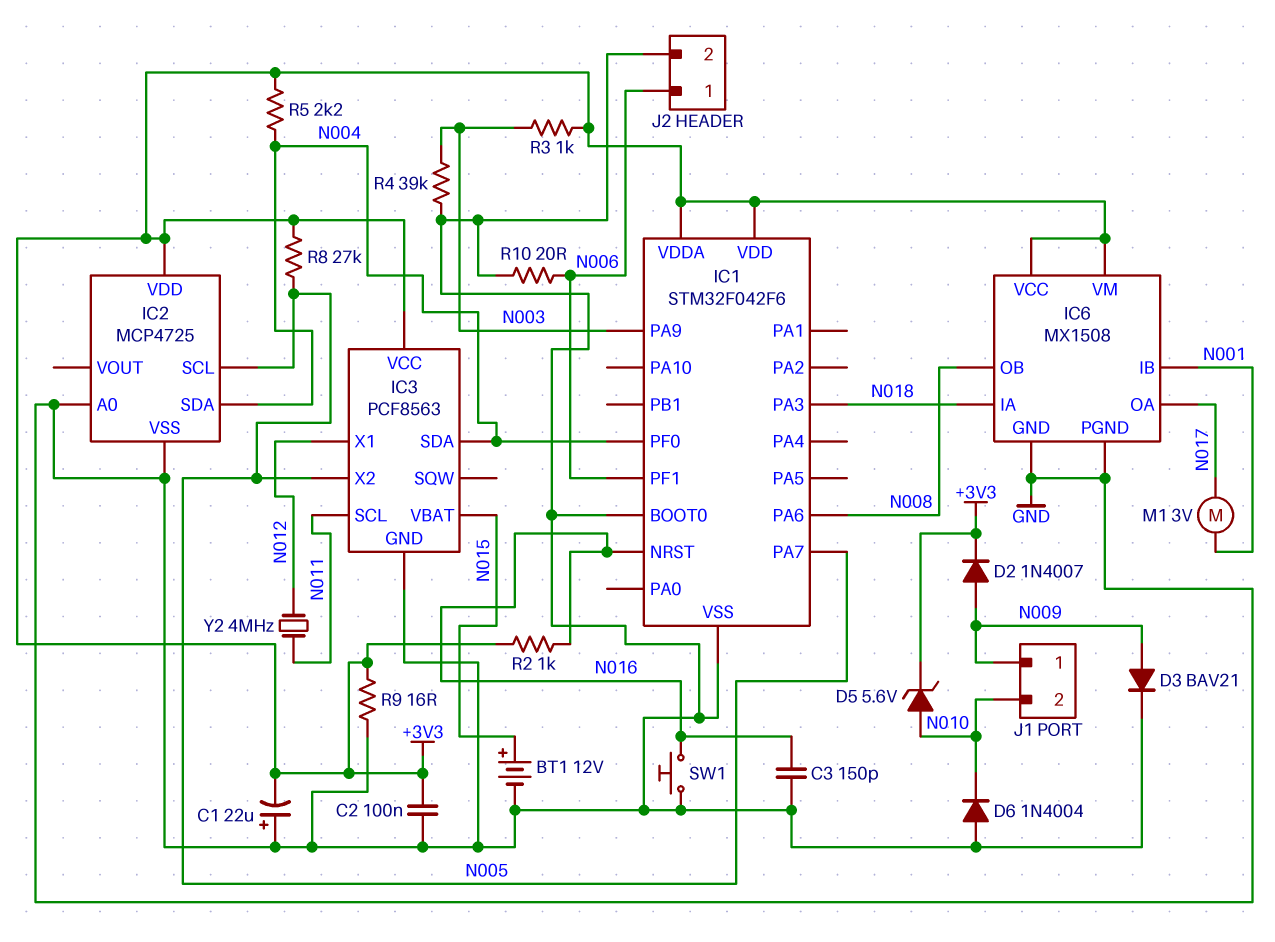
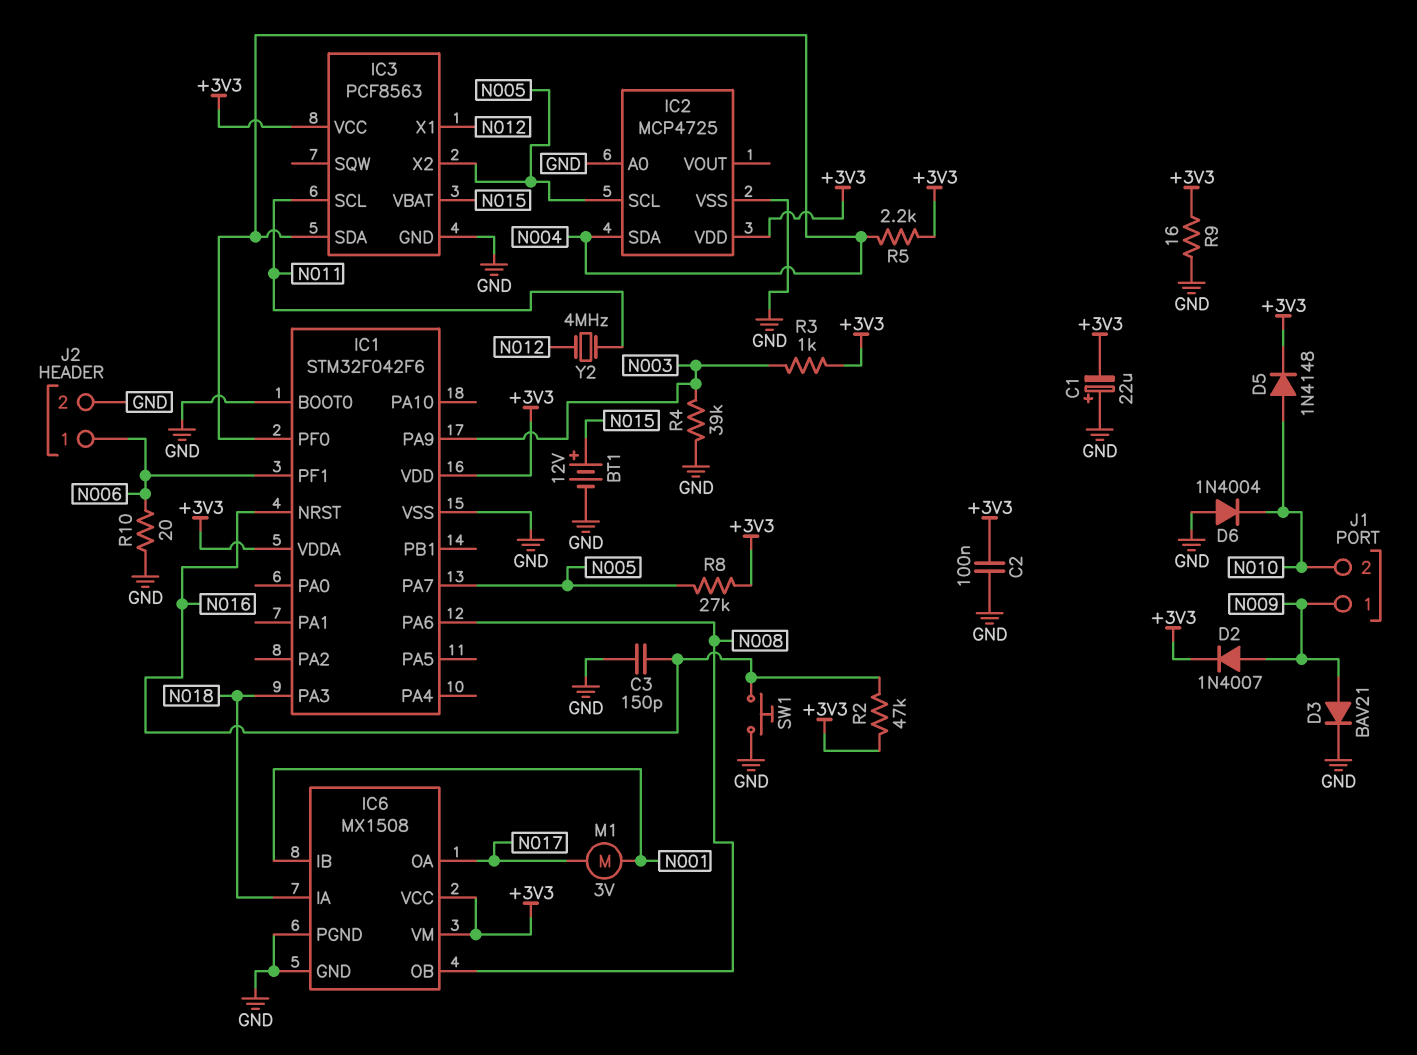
D5: zener 5.6V (A N010, K +3V3) -> diode 1N4148 (A N010, K +3V3)
R2: 1k (+3V3, N016) -> 47k (+3V3, N016)

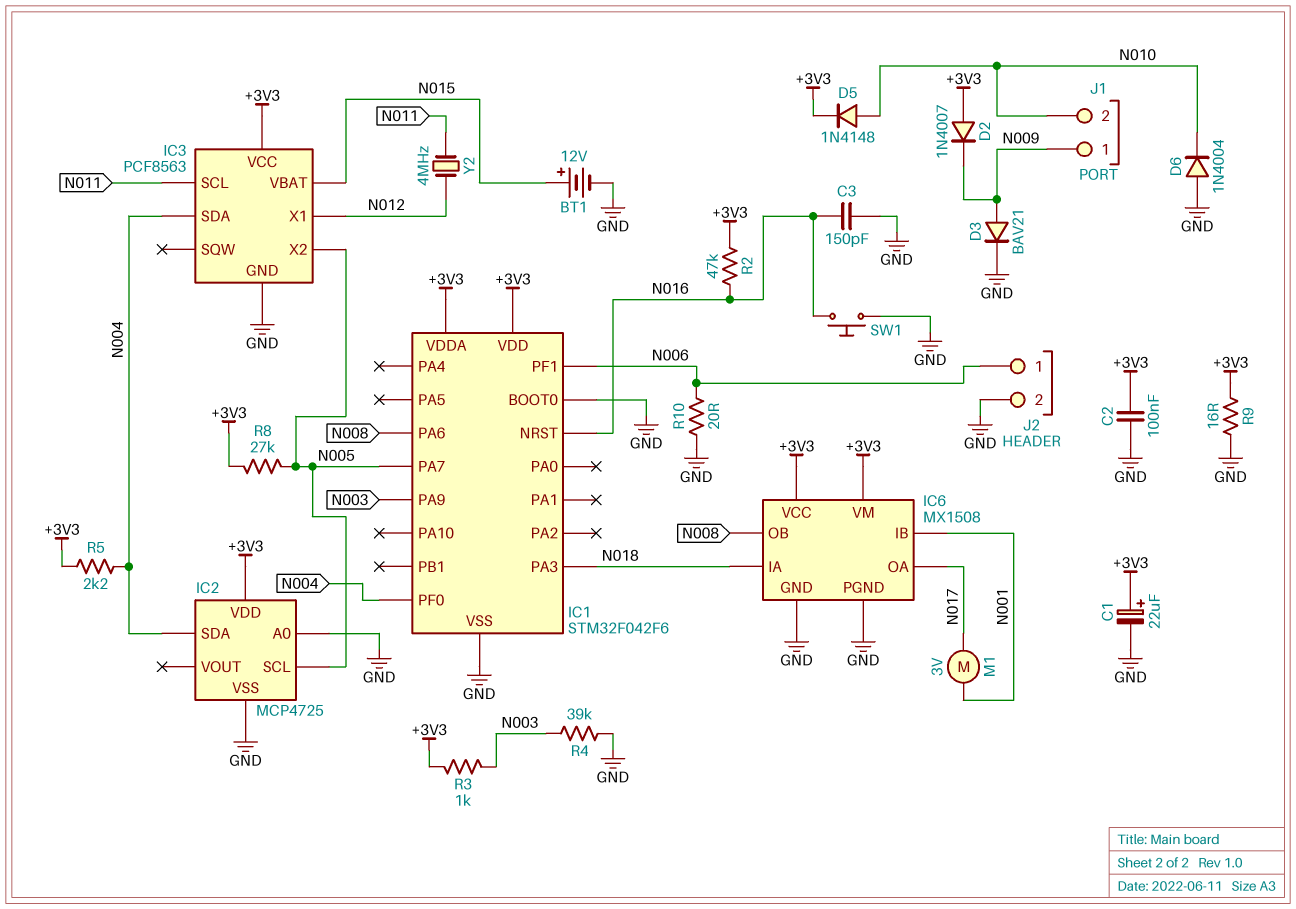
C1: 22uF (plus GND, minus +3V3) -> 22uF (plus +3V3, minus GND)
D2: diode 1N4007 (A N009, K +3V3) -> diode 1N4007 (A +3V3, K N009)

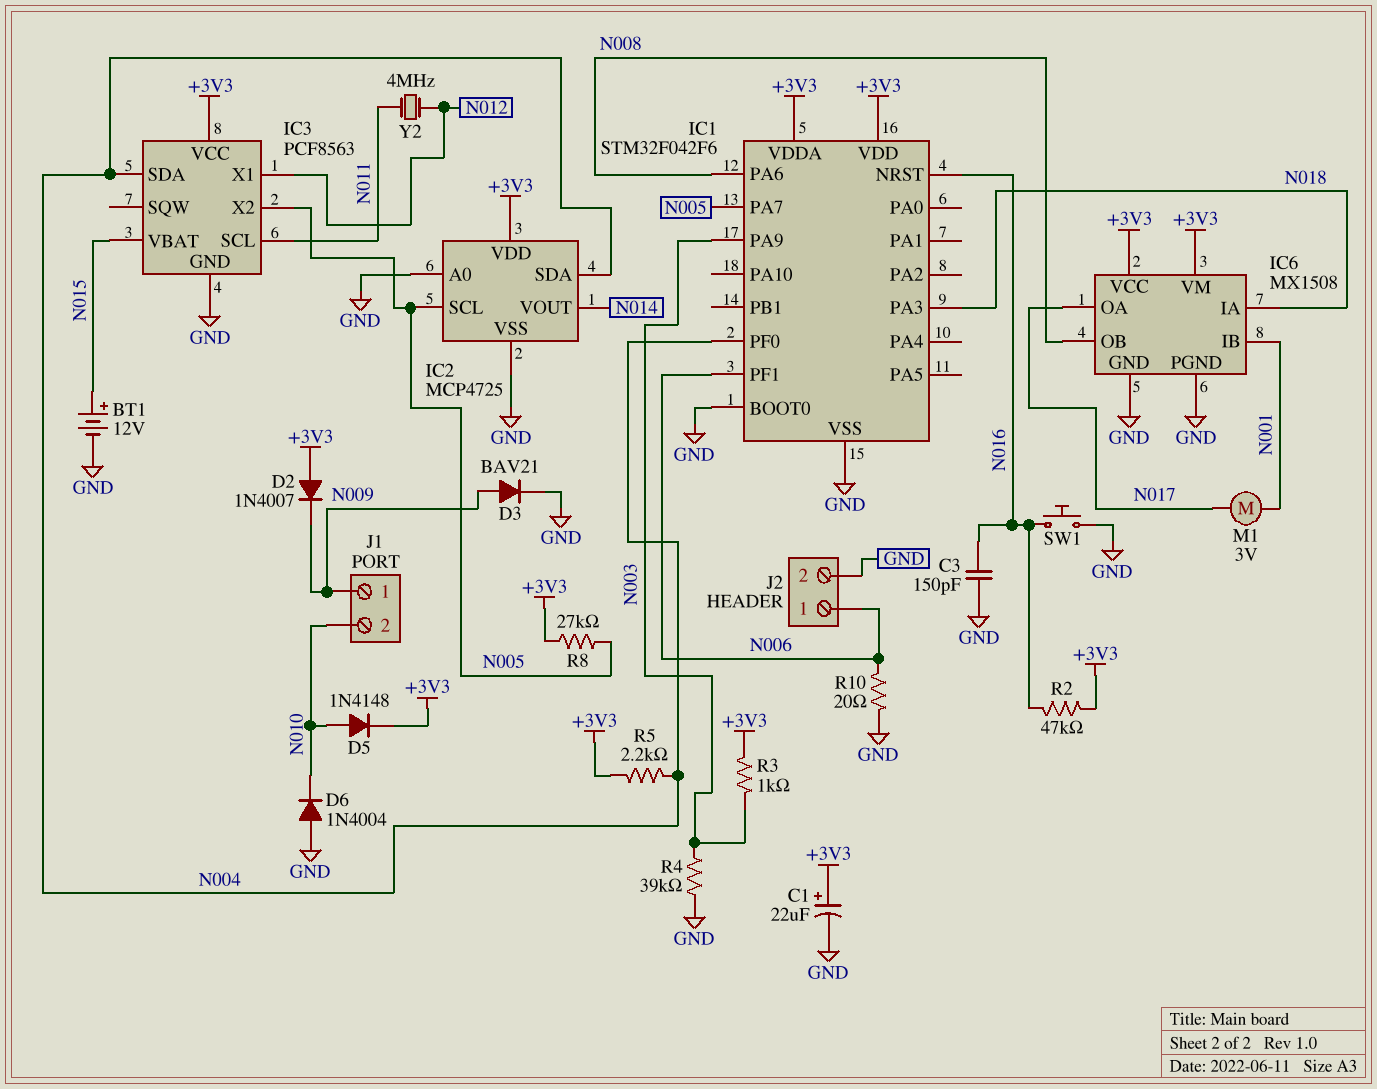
C2: 100nF (+3V3, GND) -> none
IC2 pin VOUT: none -> N014
R9: 16 (+3V3, GND) -> none

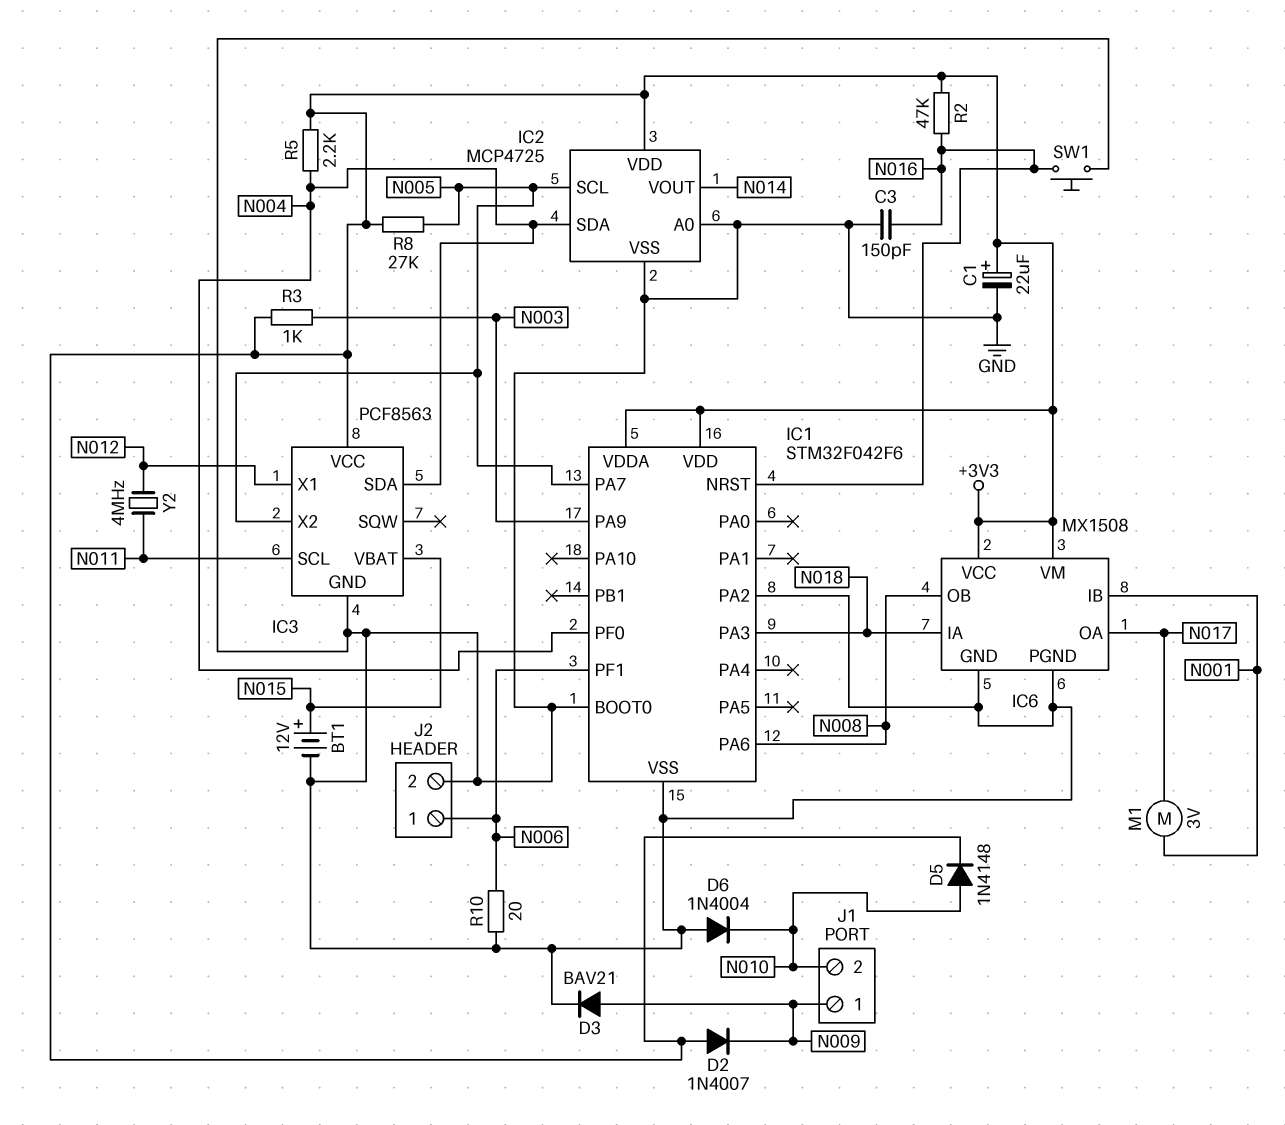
IC1 pin PA2: none -> GND
R4: 39k (GND, N003) -> none

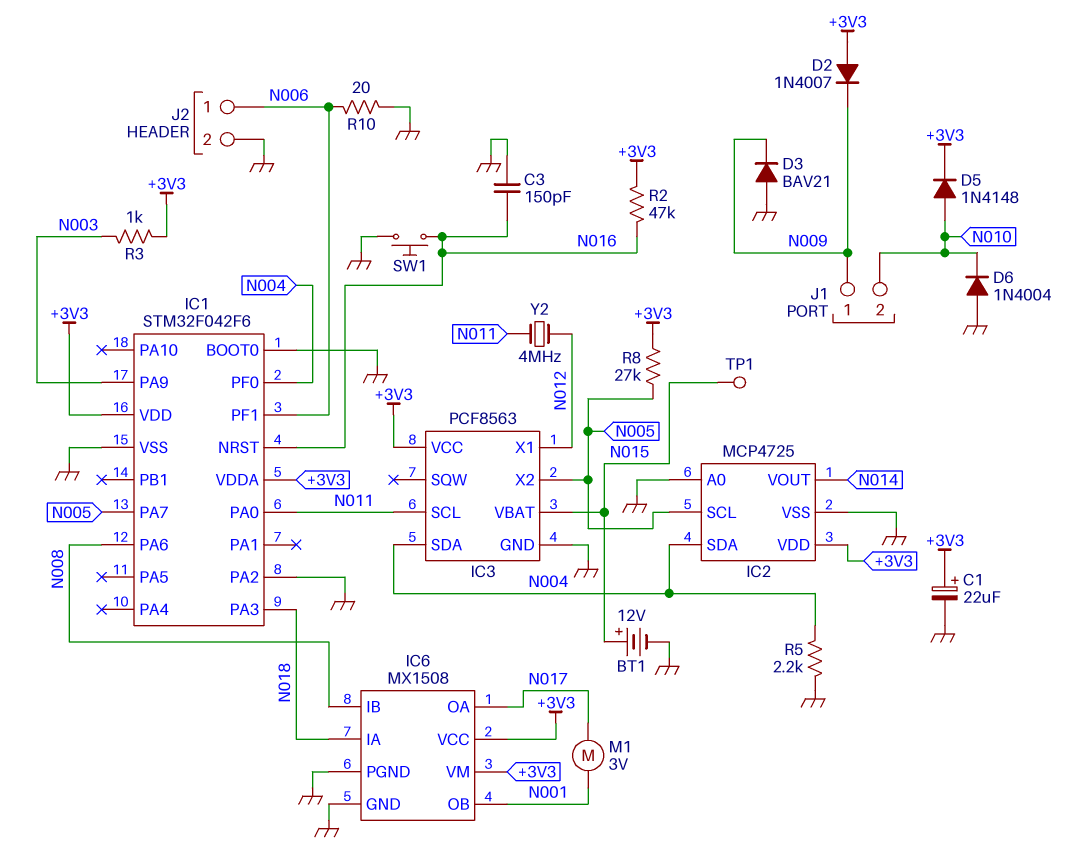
D3: diode BAV21 (A N009, K GND) -> diode BAV21 (A GND, K N009)
IC1 pin PA0: none -> N011
IC6 pin IB: N001 -> N008
IC6 pin OB: N008 -> N001
R5: 2.2k (+3V3, N004) -> 2.2k (GND, N004)
TP1: none -> test point (N015)

